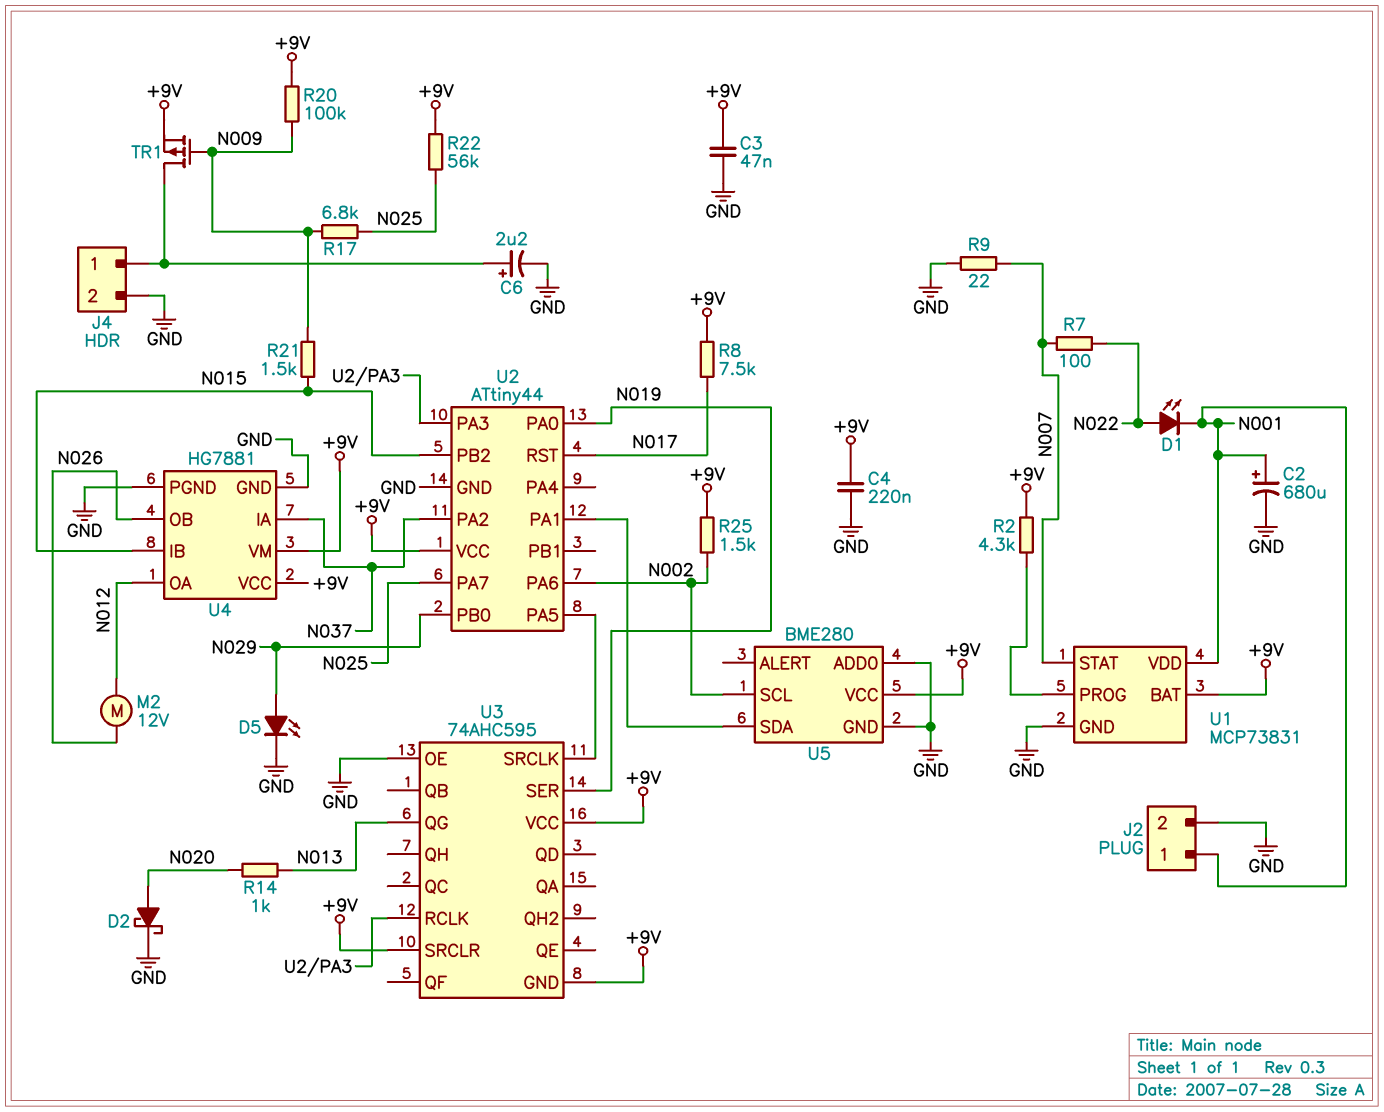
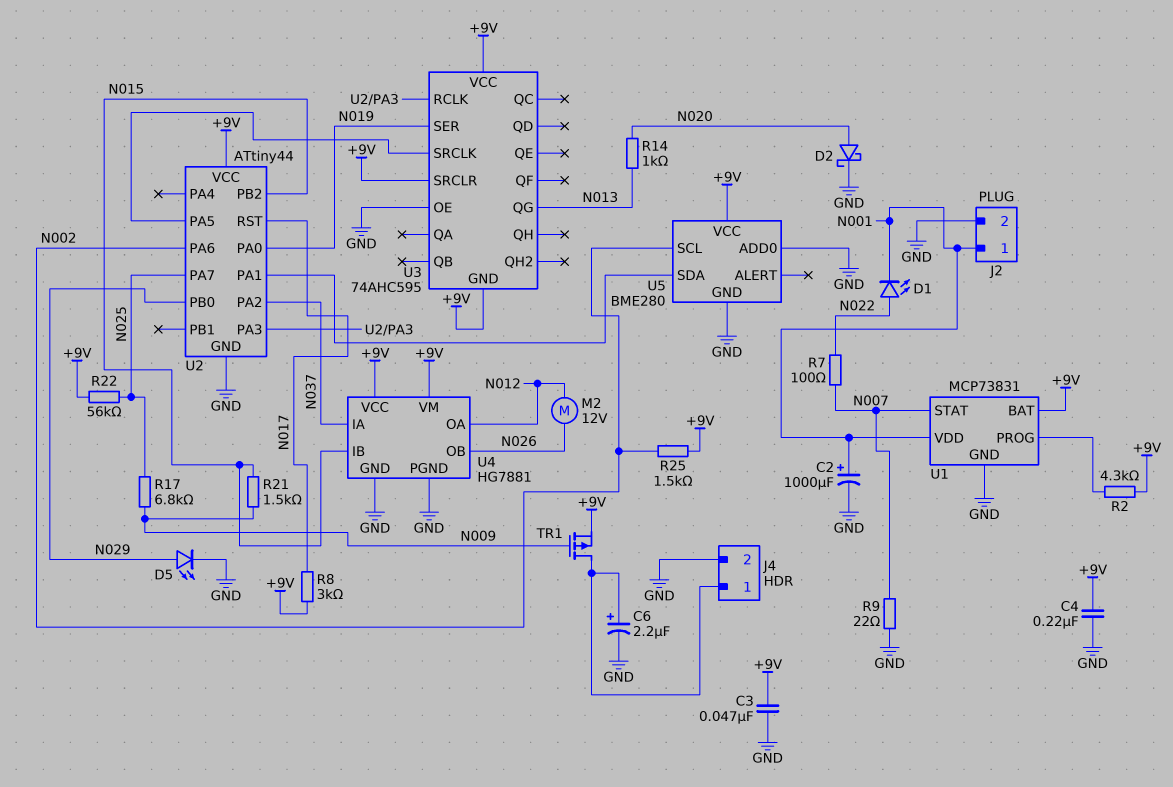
C2: 680uF (plus N001, minus GND) -> 1000uF (plus N001, minus GND)
R8: 7.5k (+9V, N017) -> 3k (+9V, N017)
R20: 100k (+9V, N009) -> none

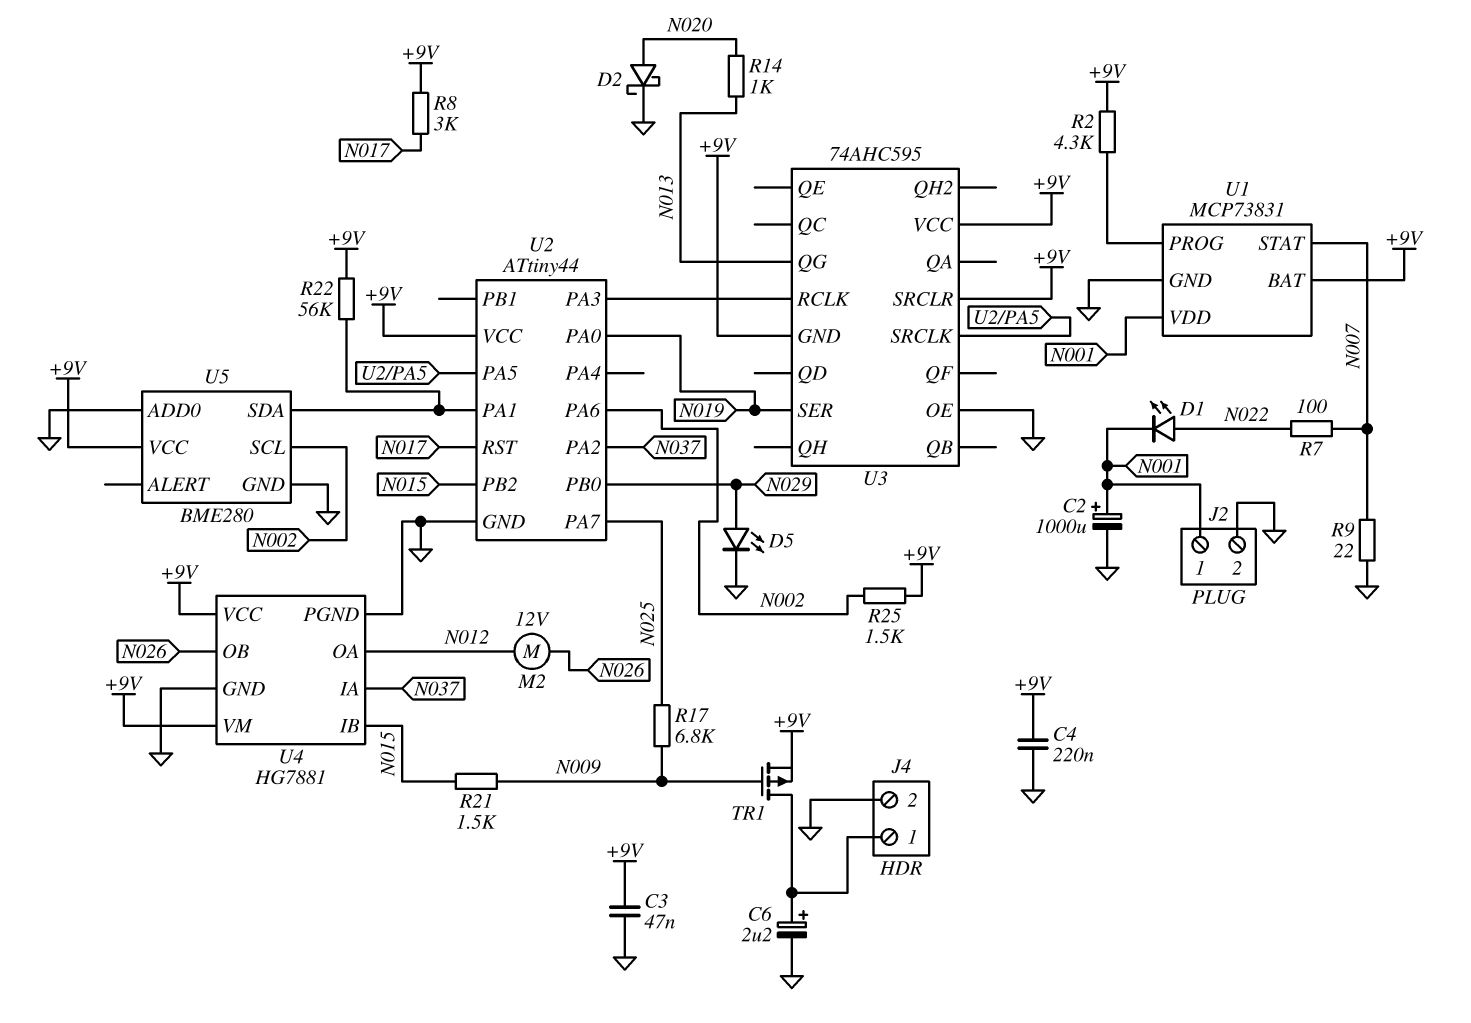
R22: 56k (+9V, N025) -> 56k (+9V, U2/PA1)

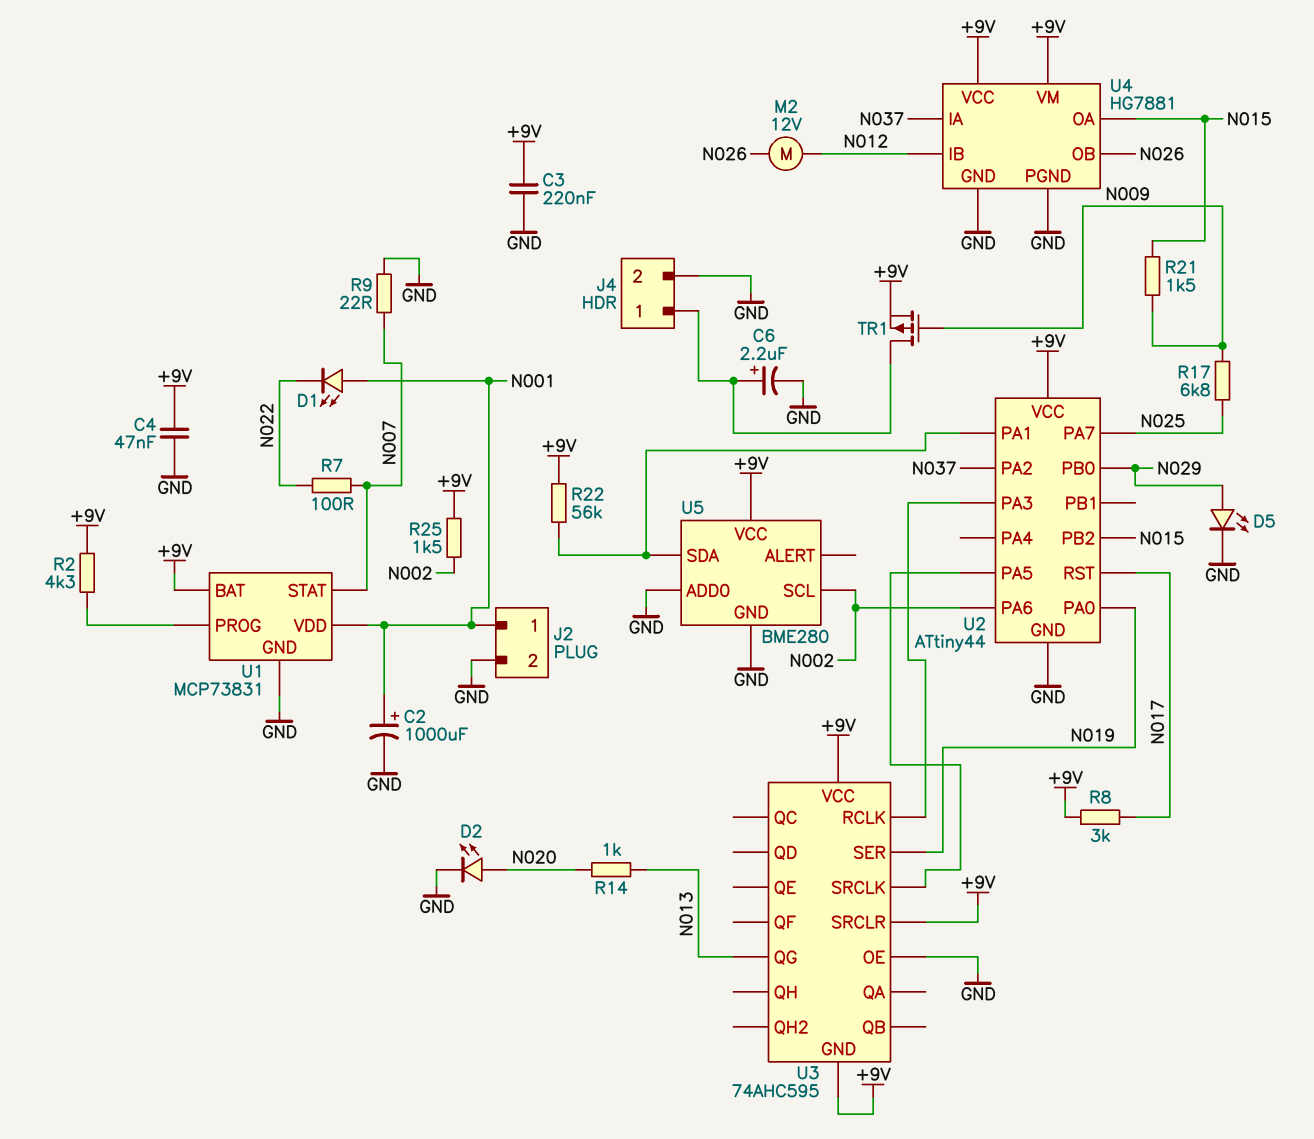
C3: 47nF (+9V, GND) -> 220nF (+9V, GND)
C4: 220nF (+9V, GND) -> 47nF (+9V, GND)
D1: LED (A N022, K N001) -> LED (A N001, K N022)
D2: schottky (A N020, K GND) -> LED (A N020, K GND)
U4 pin IB: N015 -> N012
U4 pin OA: N012 -> N015

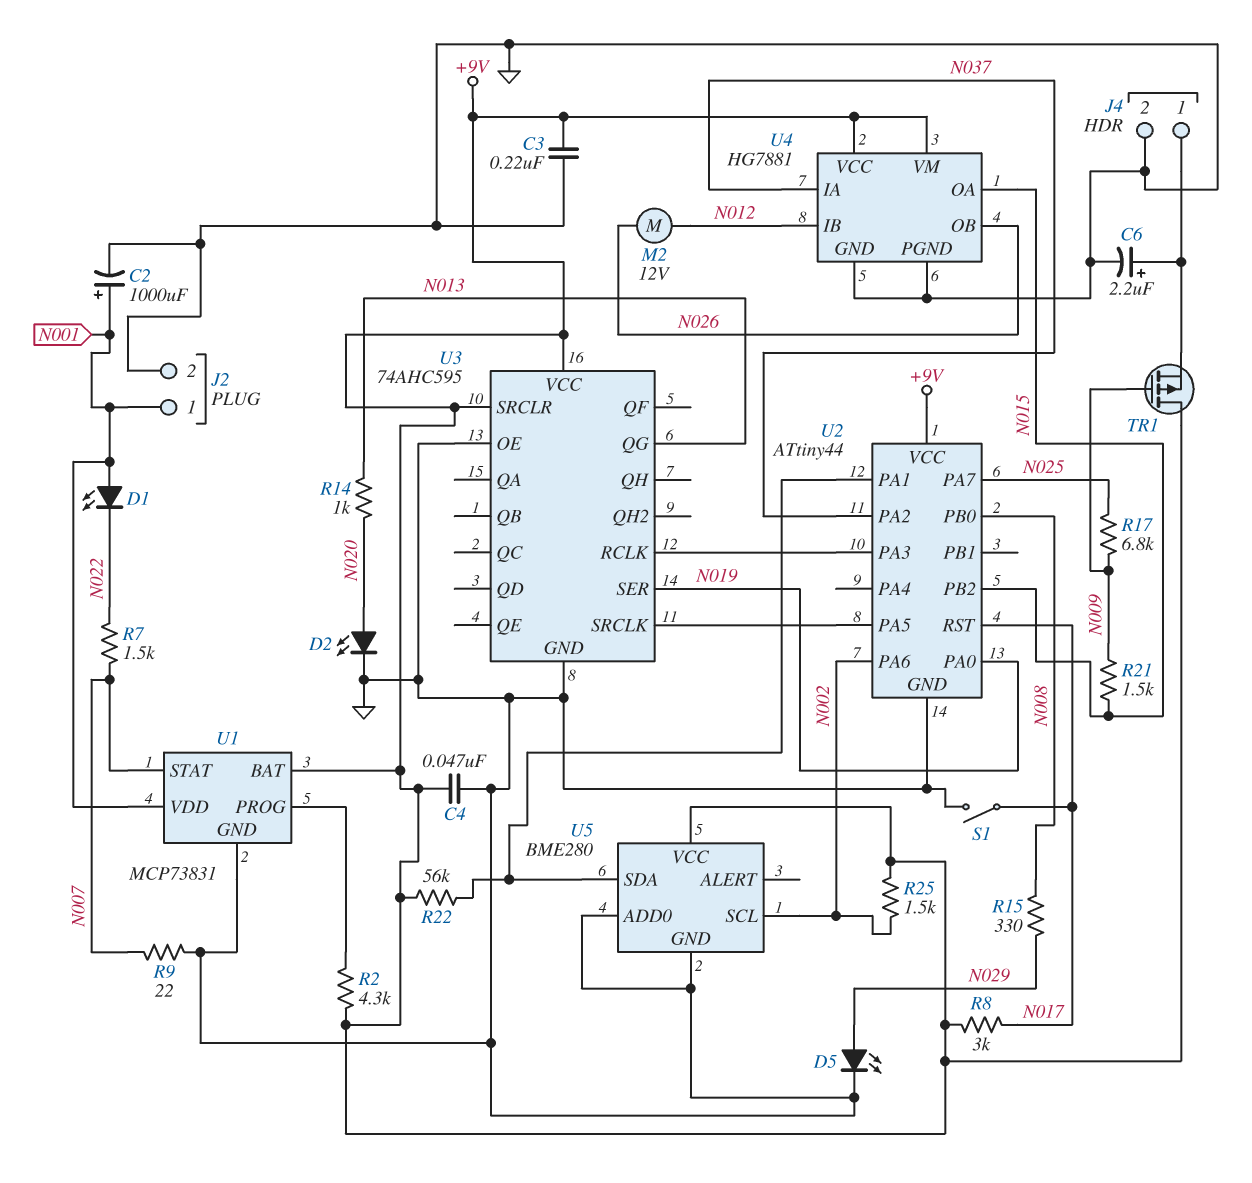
R7: 100 (N007, N022) -> 1.5k (N007, N022)
R15: none -> 330 (N008, N029)
S1: none -> switch (GND, N017)
TR1: PMOS (G N009, D J4/1, S +9V) -> PMOS (G N009, D +9V, S J4/1)
U2 pin PB0: N029 -> N008
U3 pin GND: +9V -> GND

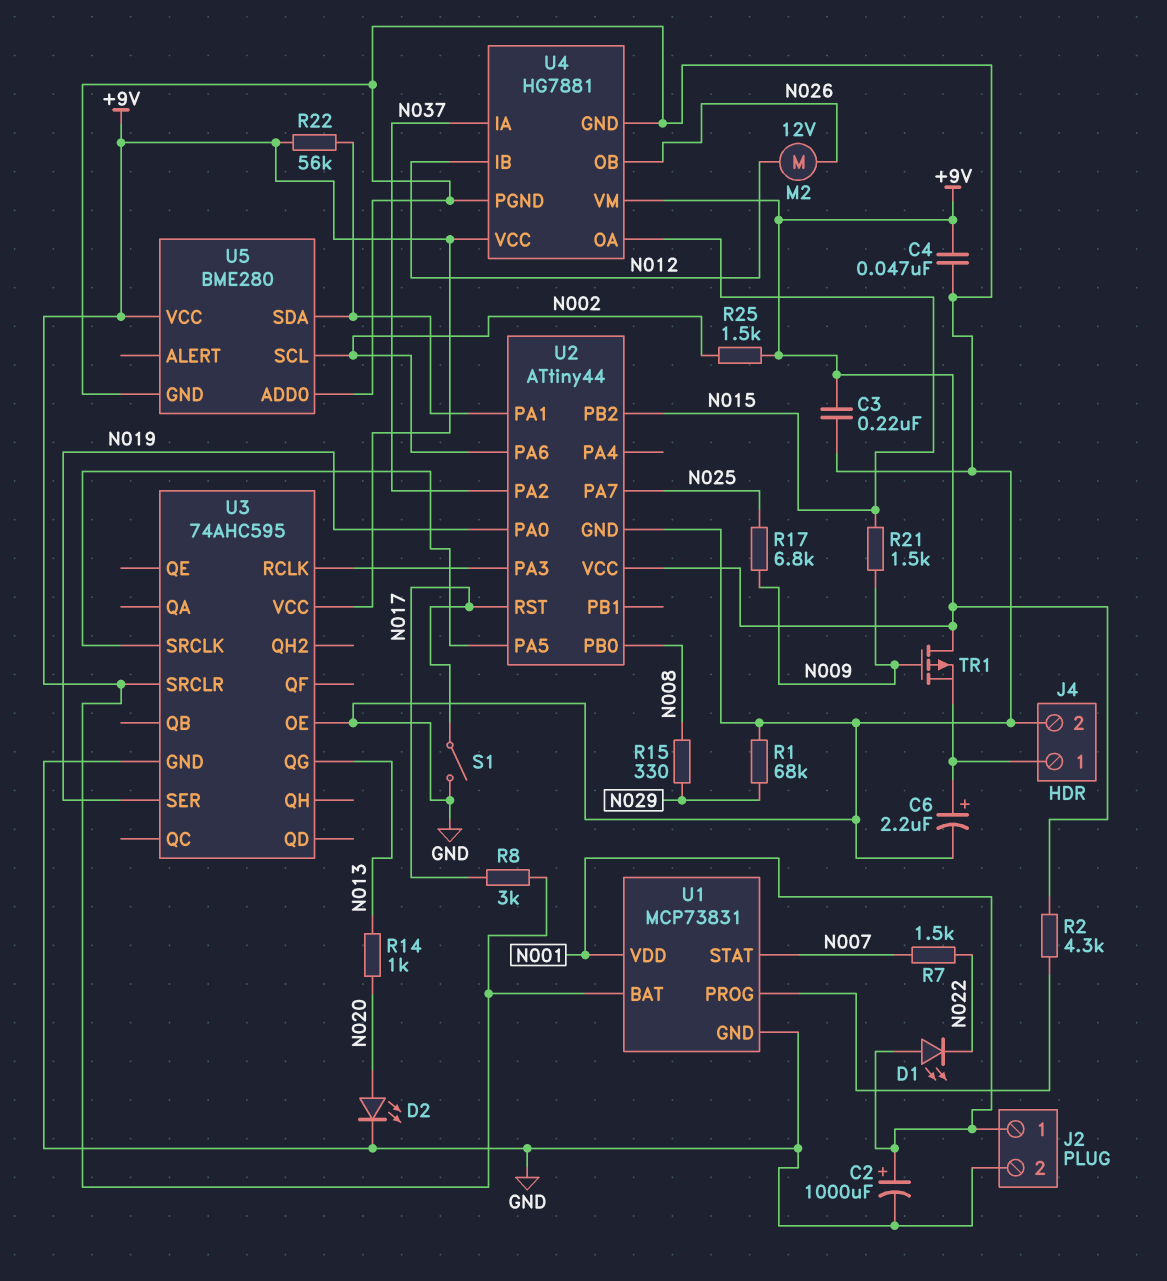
D5: LED (A N029, K GND) -> none
R1: none -> 68k (GND, N029)
R9: 22 (GND, N007) -> none

